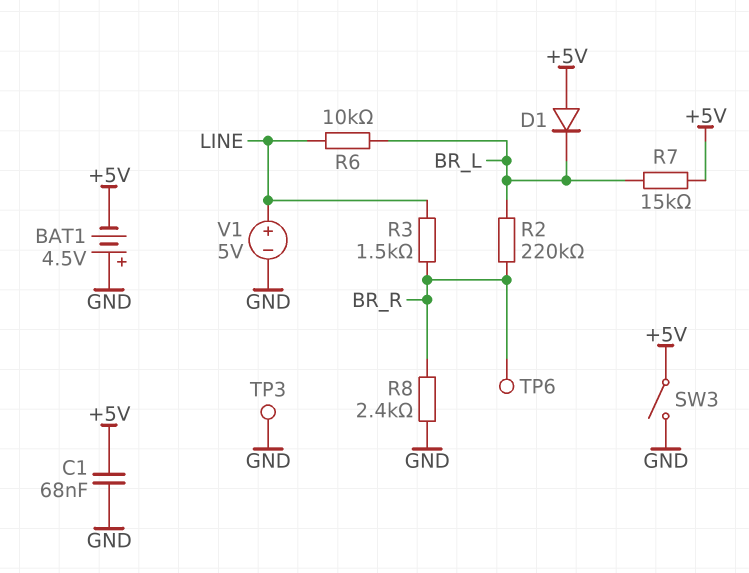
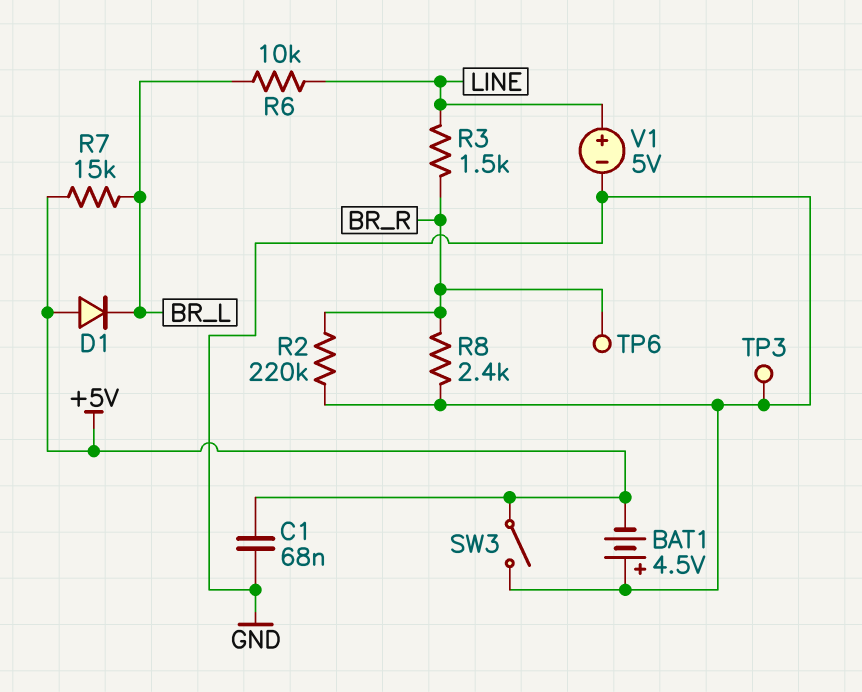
R2: 220k (BR_L, BR_R) -> 220k (BR_R, GND)

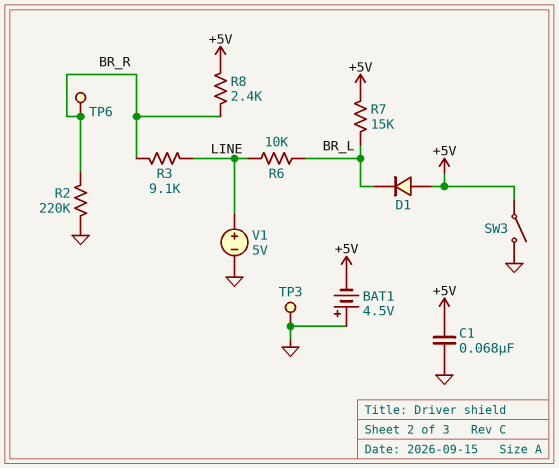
R3: 1.5k (BR_R, LINE) -> 9.1k (BR_R, LINE)
R8: 2.4k (BR_R, GND) -> 2.4k (+5V, BR_R)

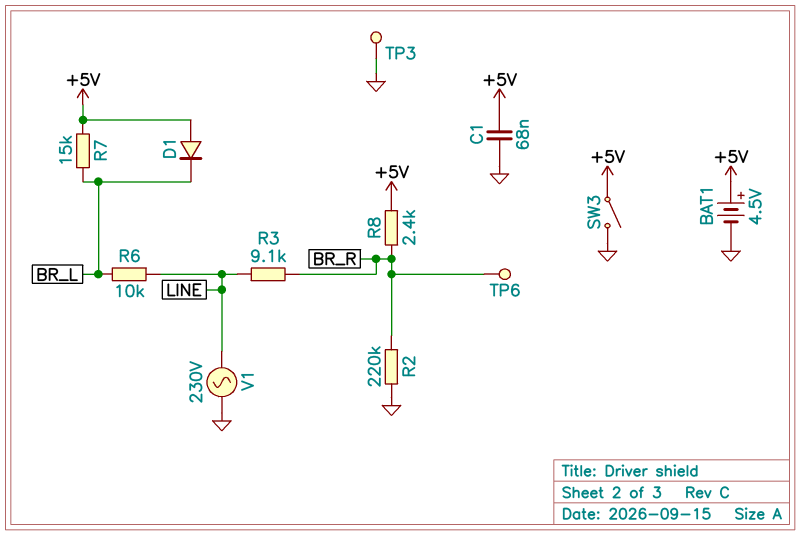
BAT1: 4.5V (plus GND, minus +5V) -> 4.5V (plus +5V, minus GND)
V1: 5V (plus LINE, minus GND) -> AC 230V (GND, LINE)

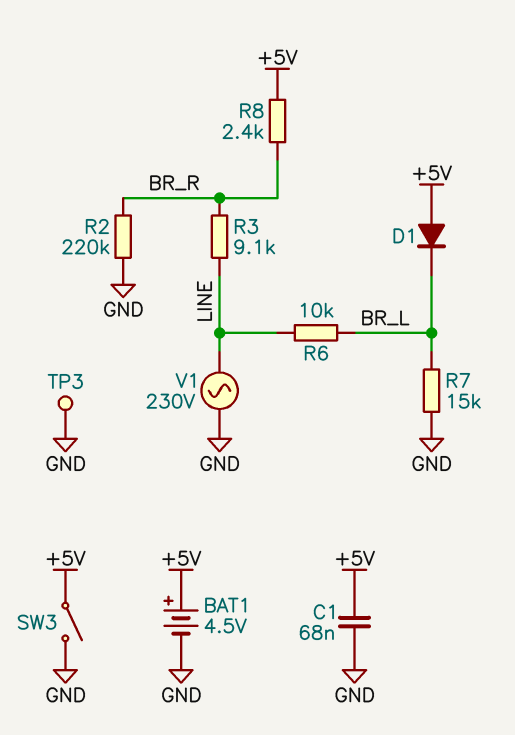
R7: 15k (+5V, BR_L) -> 15k (BR_L, GND)
TP6: test point (BR_R) -> none

